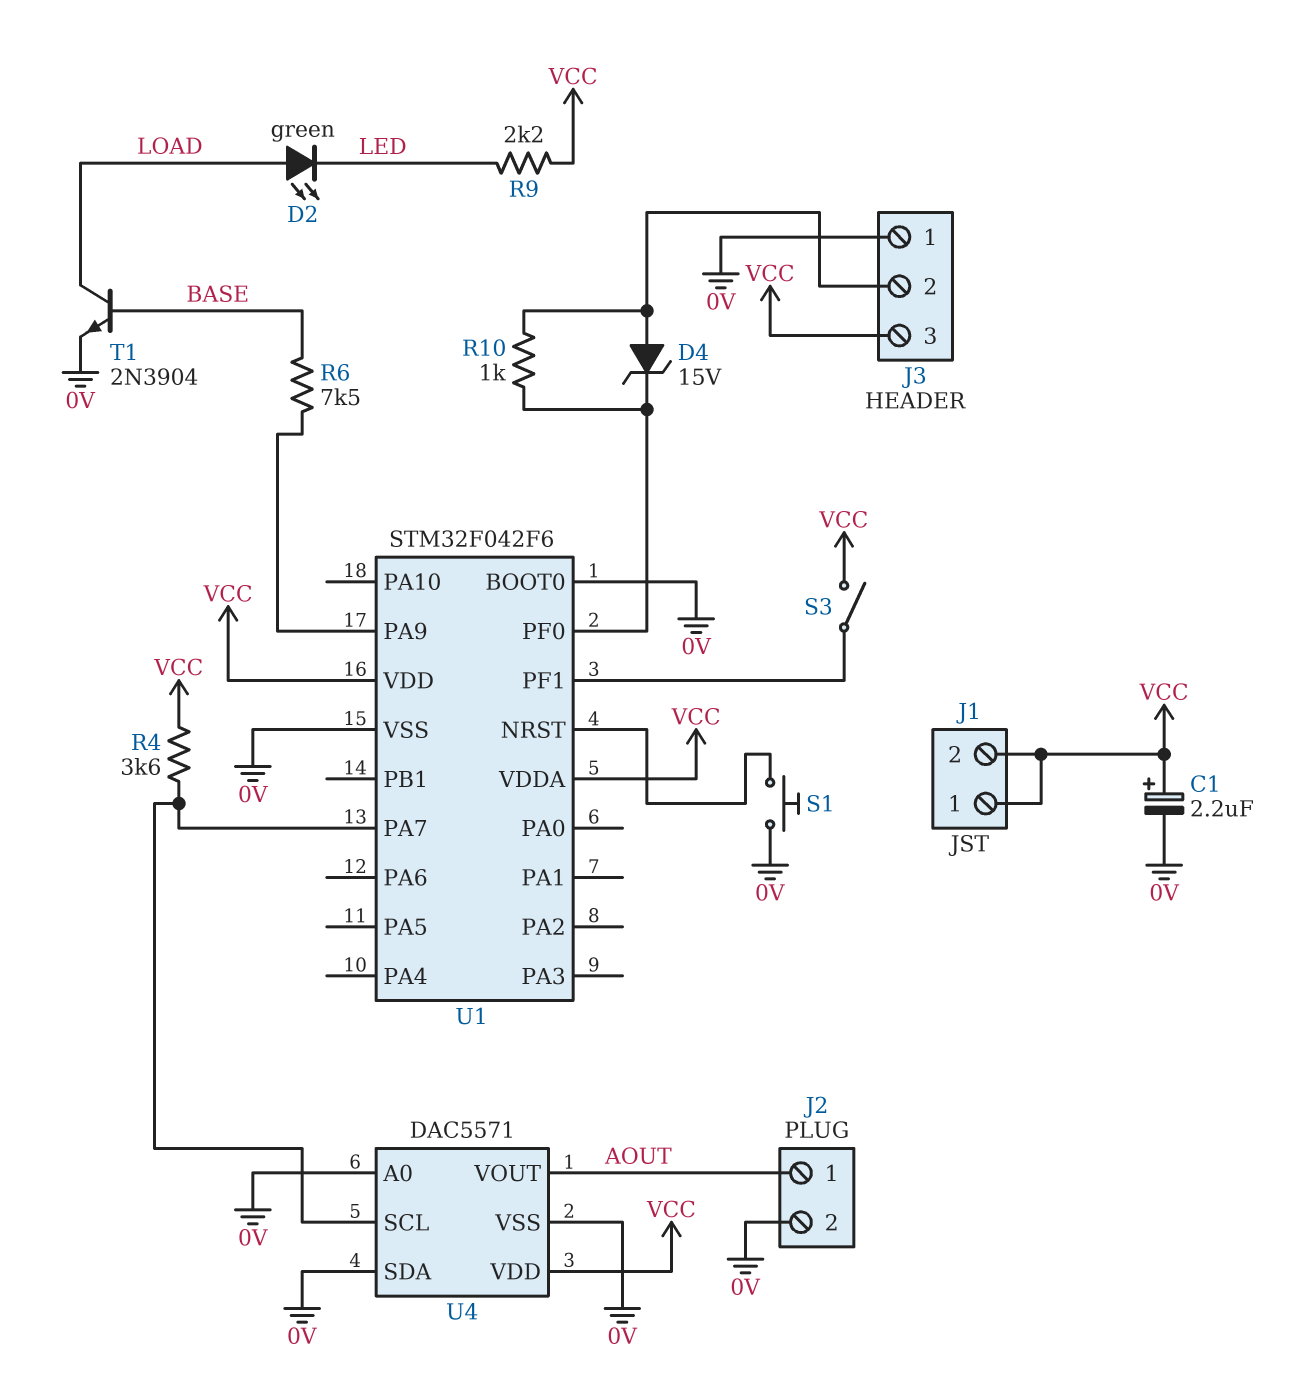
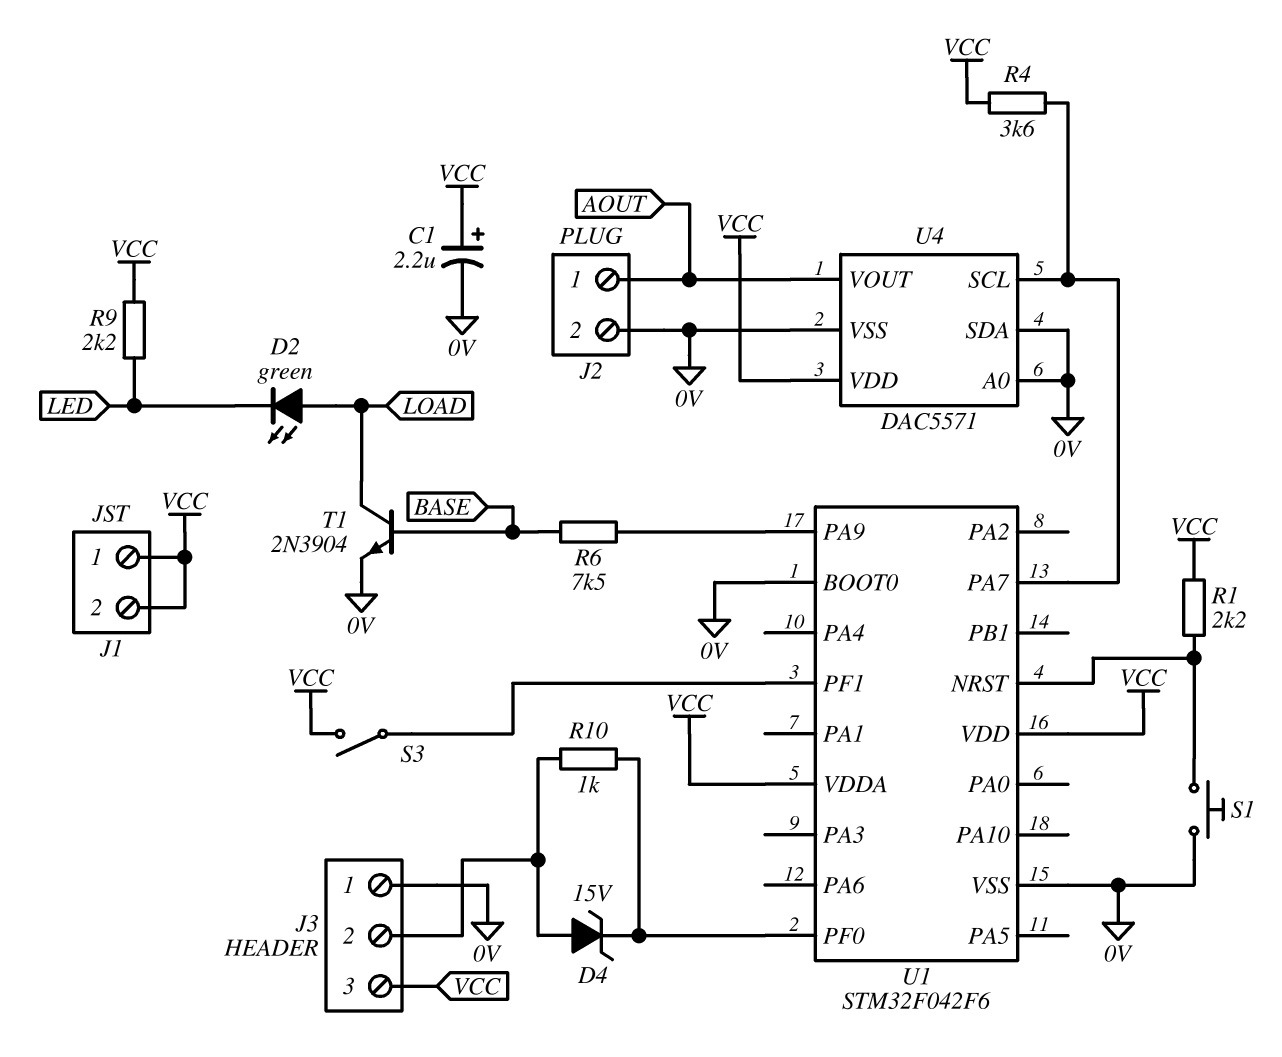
R1: none -> 2.2k (U1/NRST, VCC)

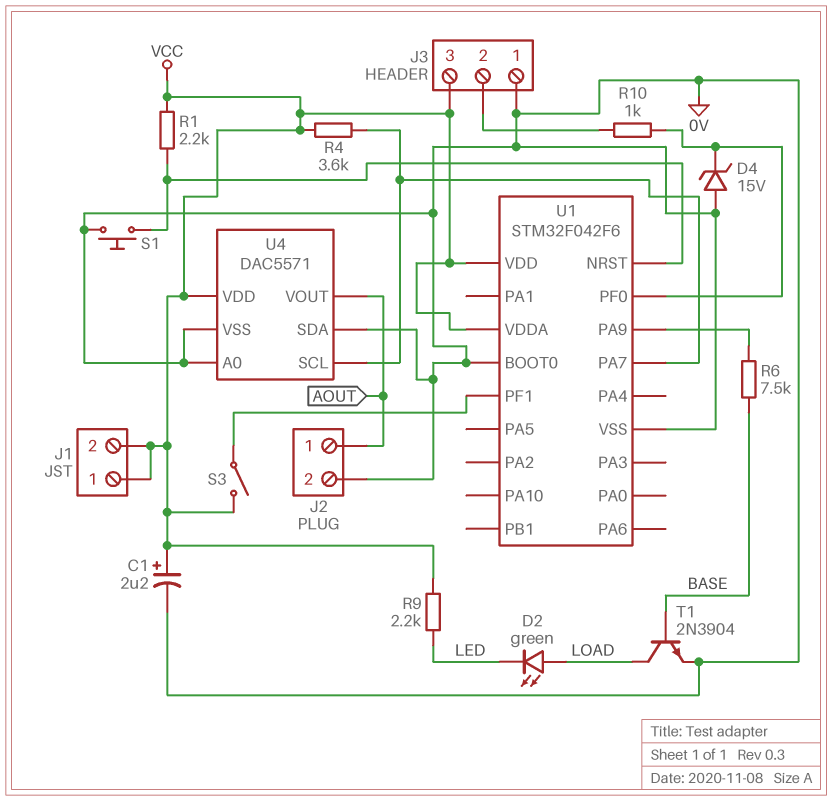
D4: zener 15V (A J3/2, K U1/PF0) -> zener 15V (A 0V, K U1/PF0)

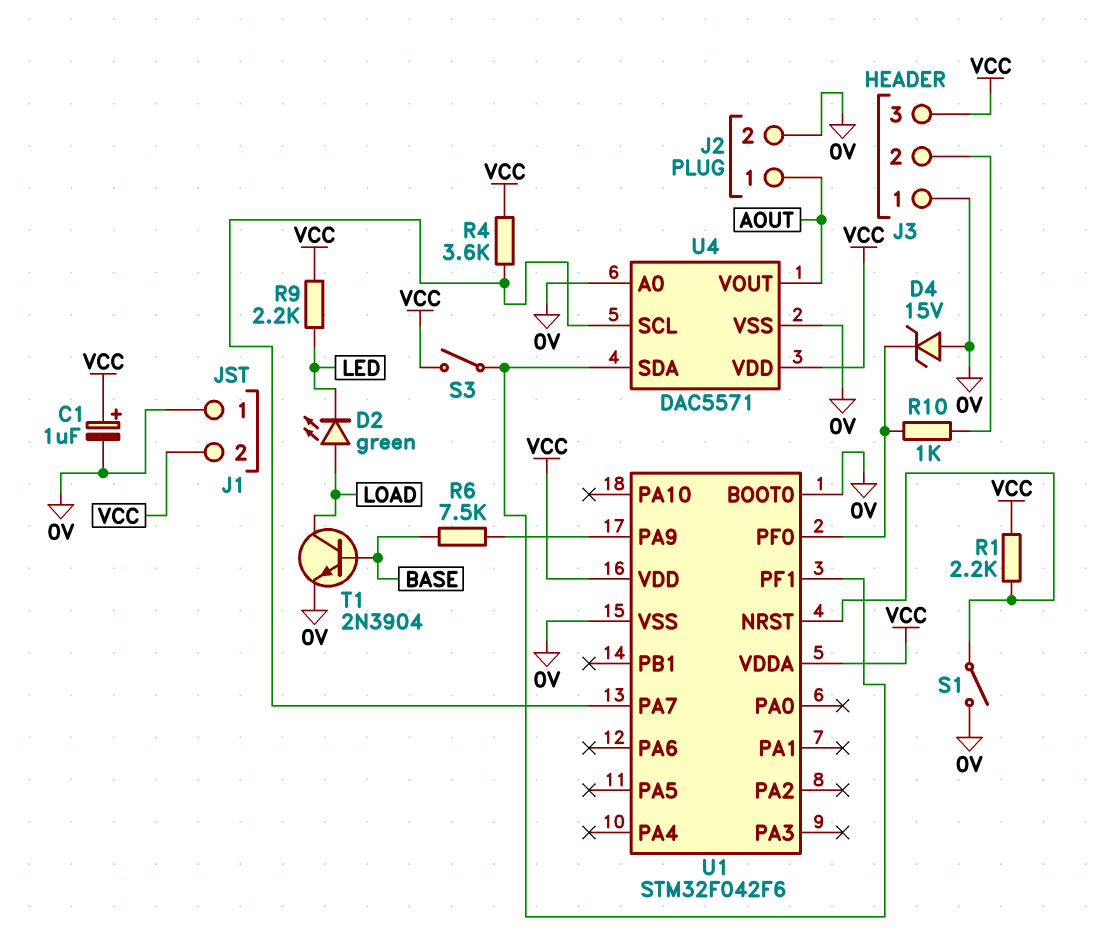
C1: 2.2uF (plus VCC, minus 0V) -> 1uF (plus VCC, minus 0V)
J1 pin 1: VCC -> 0V
S1: button (0V, U1/NRST) -> switch (0V, U1/NRST)
U4 pin SDA: 0V -> U1/PF1

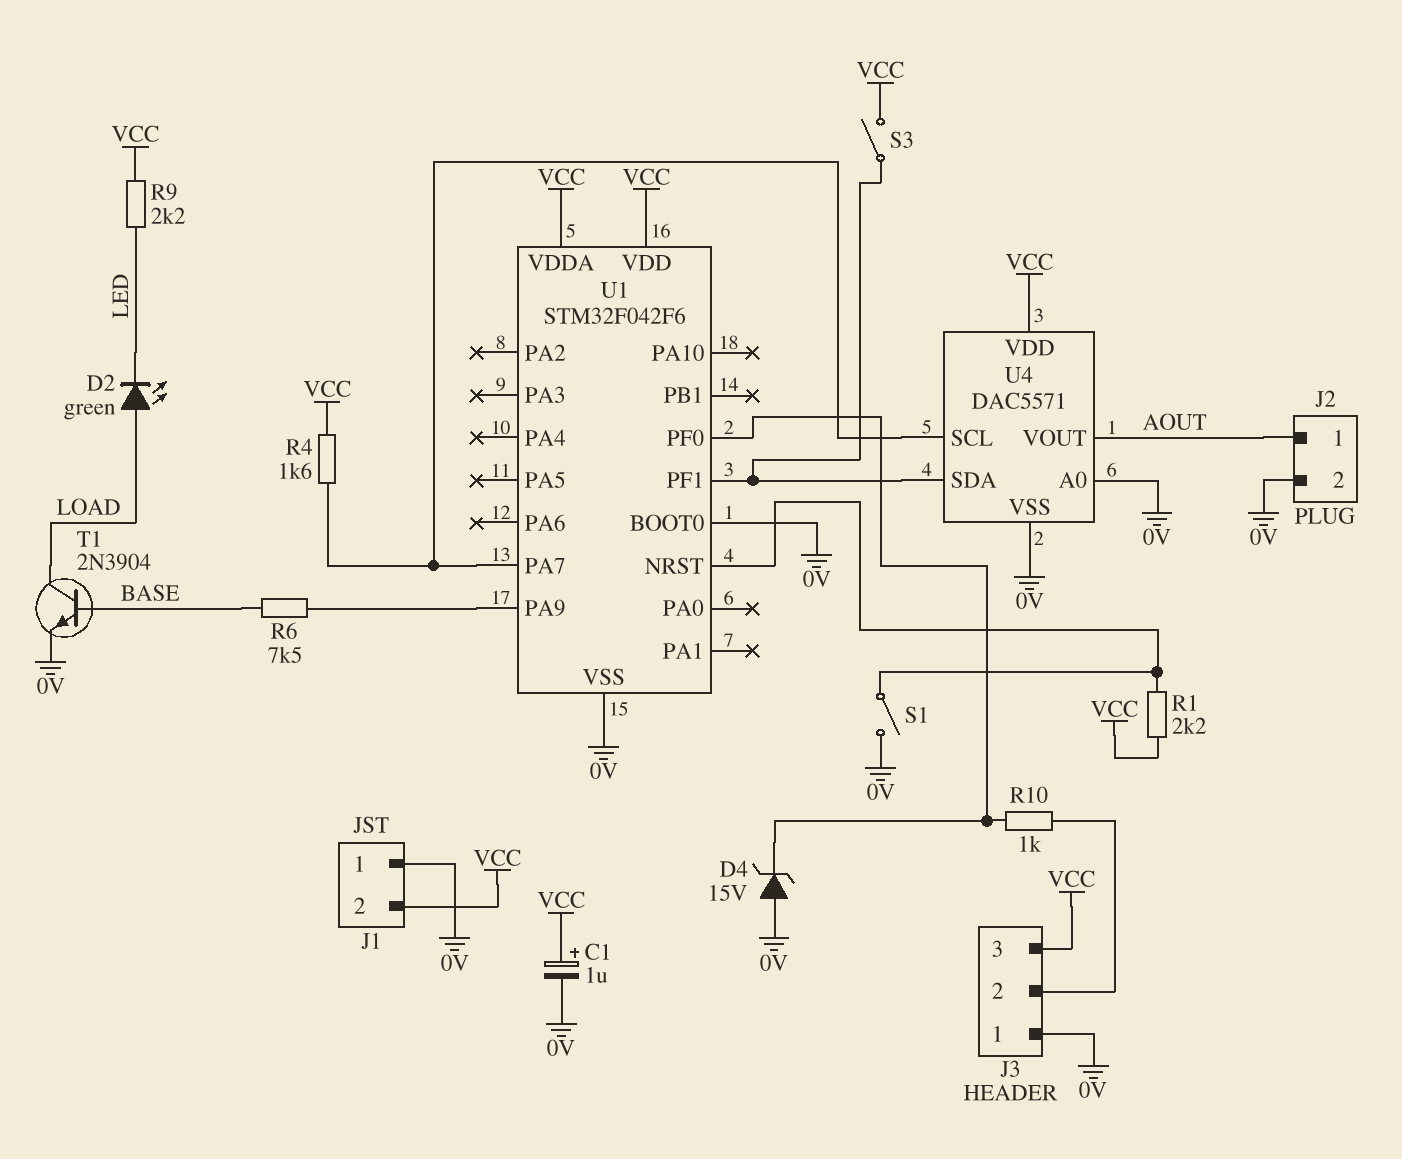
R4: 3.6k (U1/PA7, VCC) -> 1.6k (U1/PA7, VCC)

